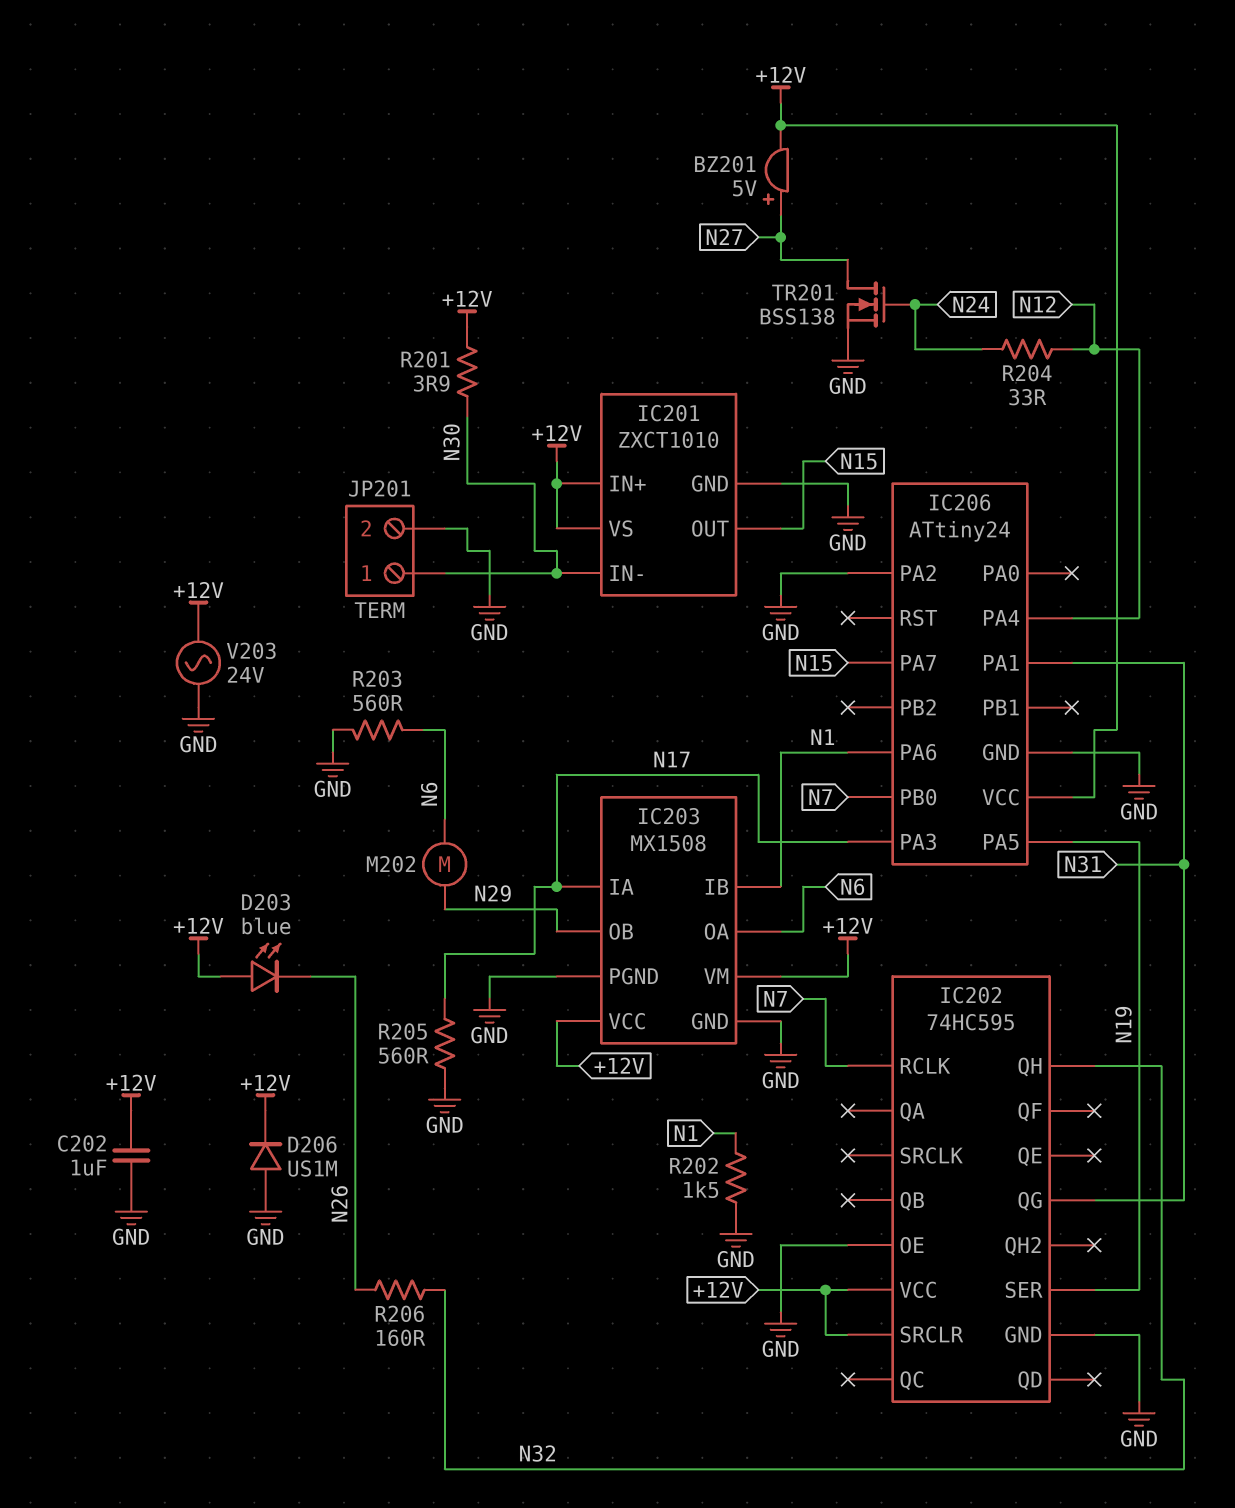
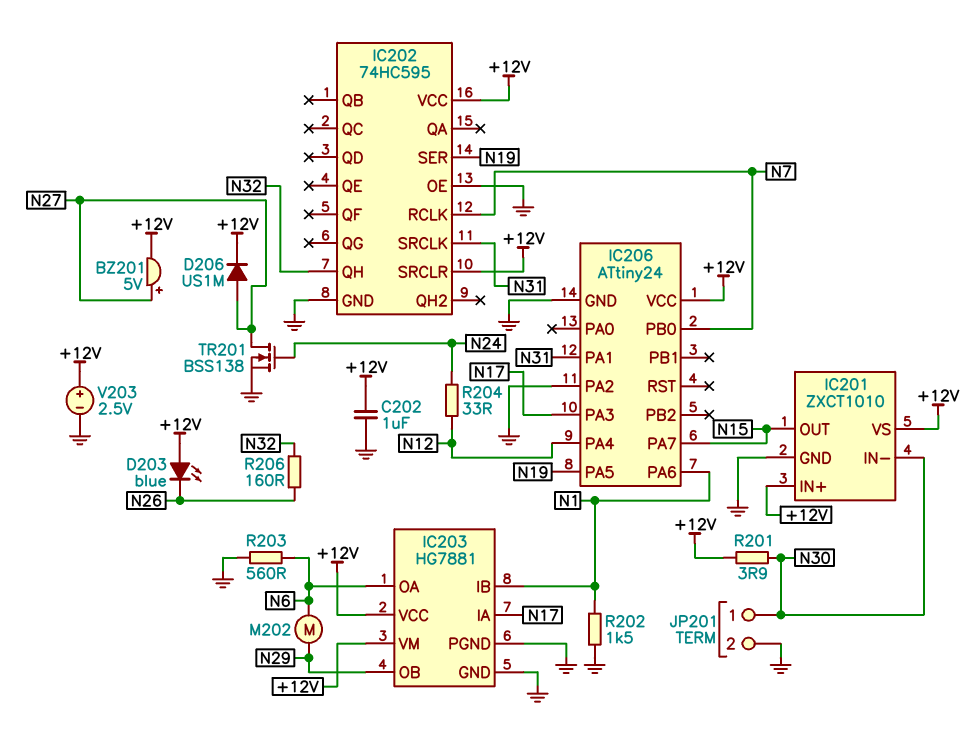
D206: diode US1M (A GND, K +12V) -> diode US1M (A N27, K +12V)
IC202 pin QG: N31 -> none
IC202 pin SRCLK: none -> N31
IC203: MX1508 -> HG7881
R205: 560 (GND, N17) -> none
V203: AC 24V (+12V, GND) -> 2.5V (plus +12V, minus GND)

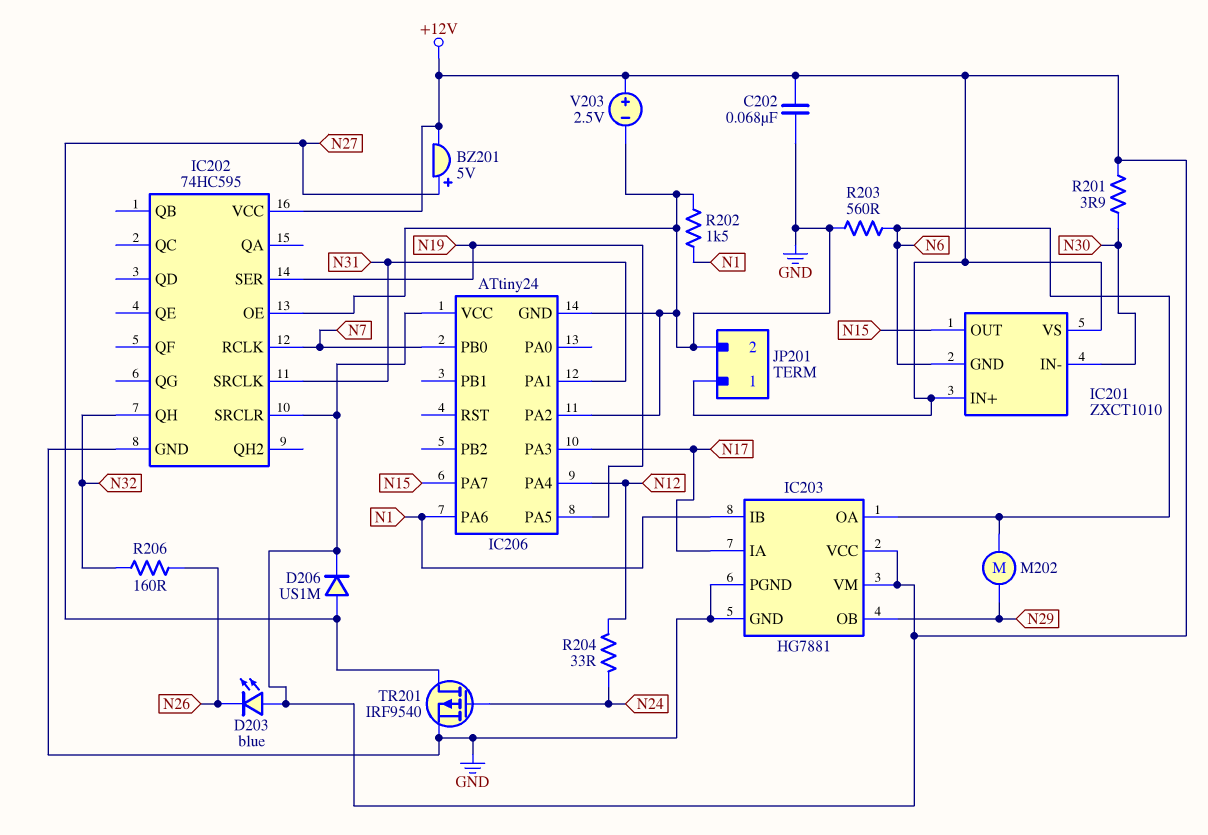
C202: 1uF (+12V, GND) -> 68nF (+12V, GND)
IC201 pin GND: GND -> N6
JP201 pin 1: N30 -> +12V
TR201: NMOS BSS138 (G N24, D N27, S GND) -> PMOS IRF9540 (G N24, D N27, S GND)

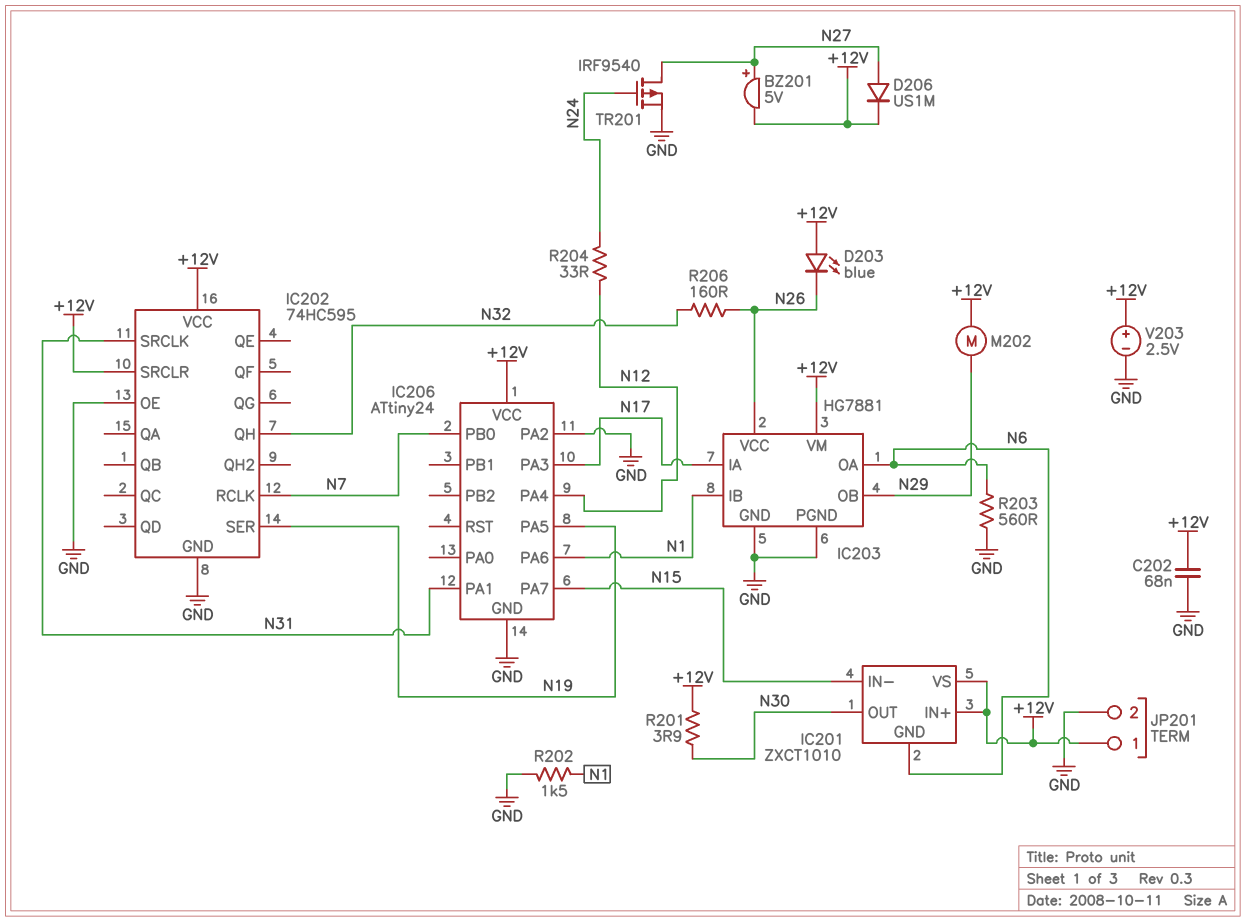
IC201 pin IN-: N30 -> N15
IC201 pin OUT: N15 -> N30
IC203 pin VCC: +12V -> N26
M202: motor (N6, N29) -> motor (+12V, N29)

